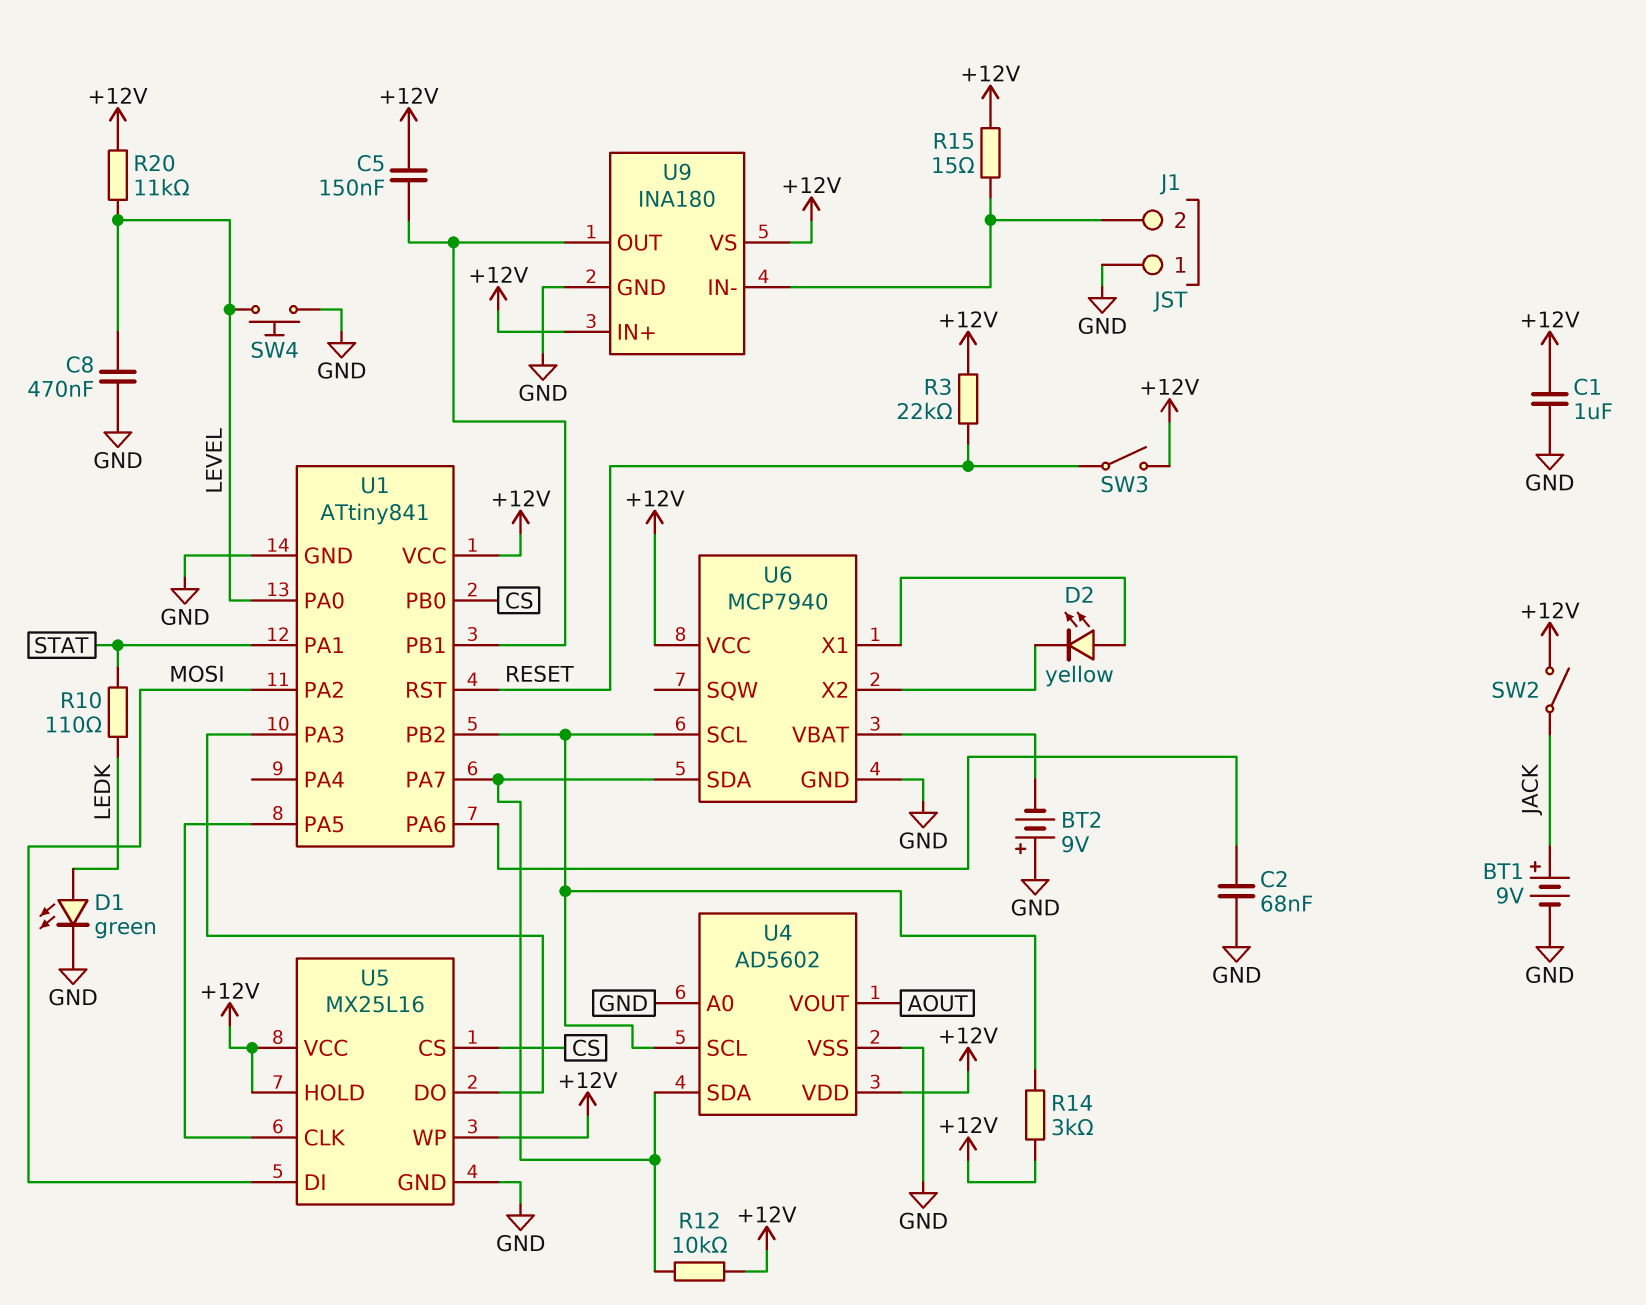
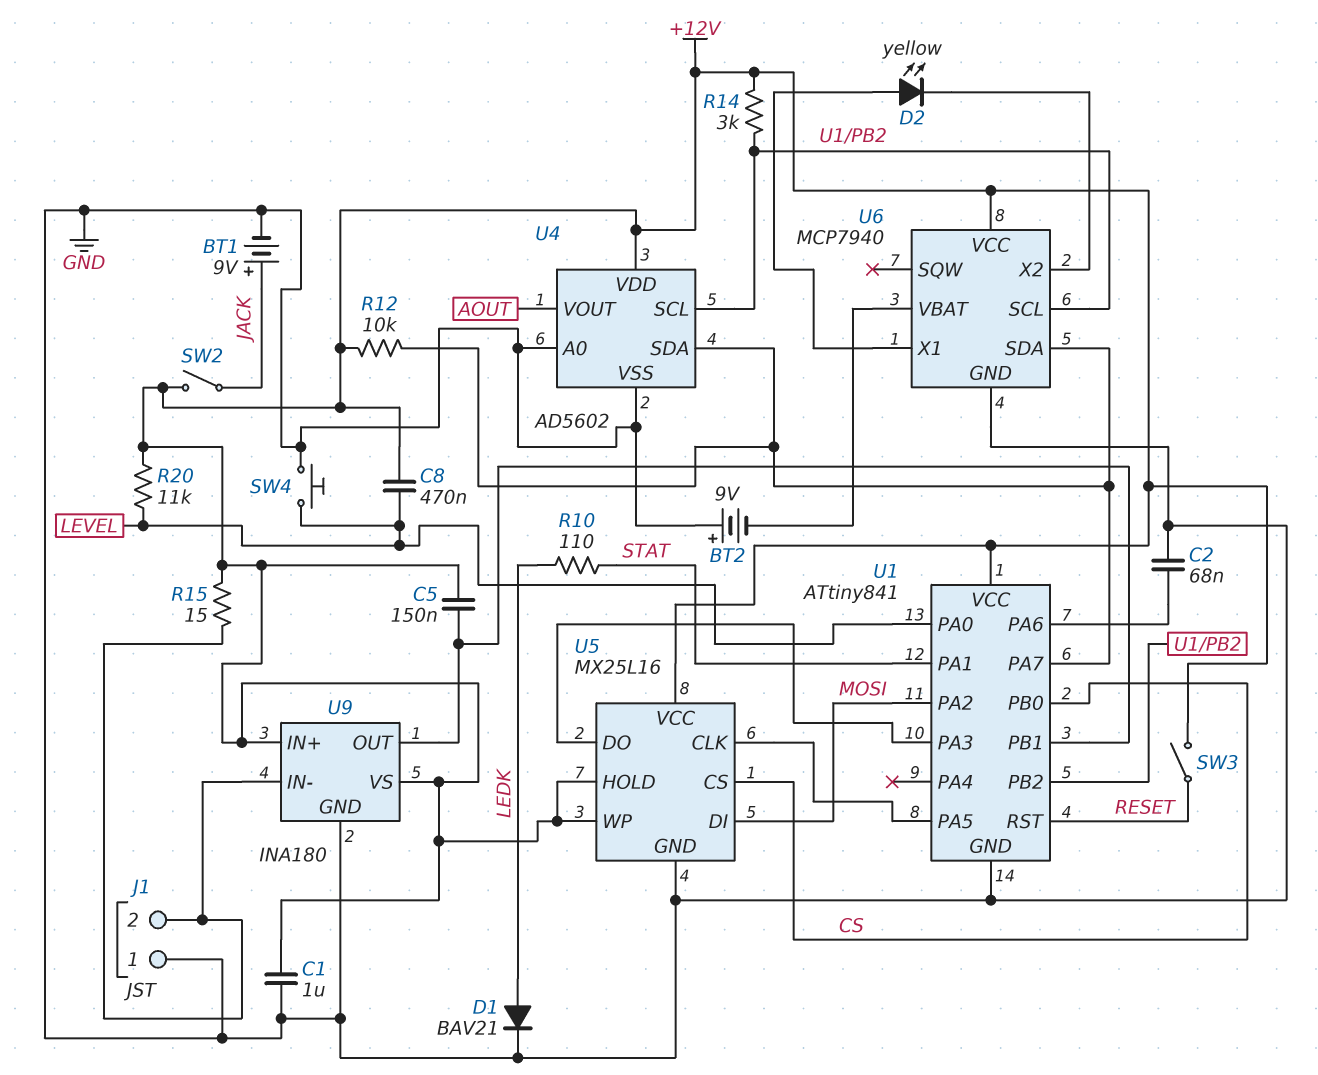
C8: 470nF (GND, LEVEL) -> 470nF (+12V, LEVEL)
D1: LED green (A LEDK, K GND) -> diode BAV21 (A LEDK, K GND)
R3: 22k (+12V, RESET) -> none

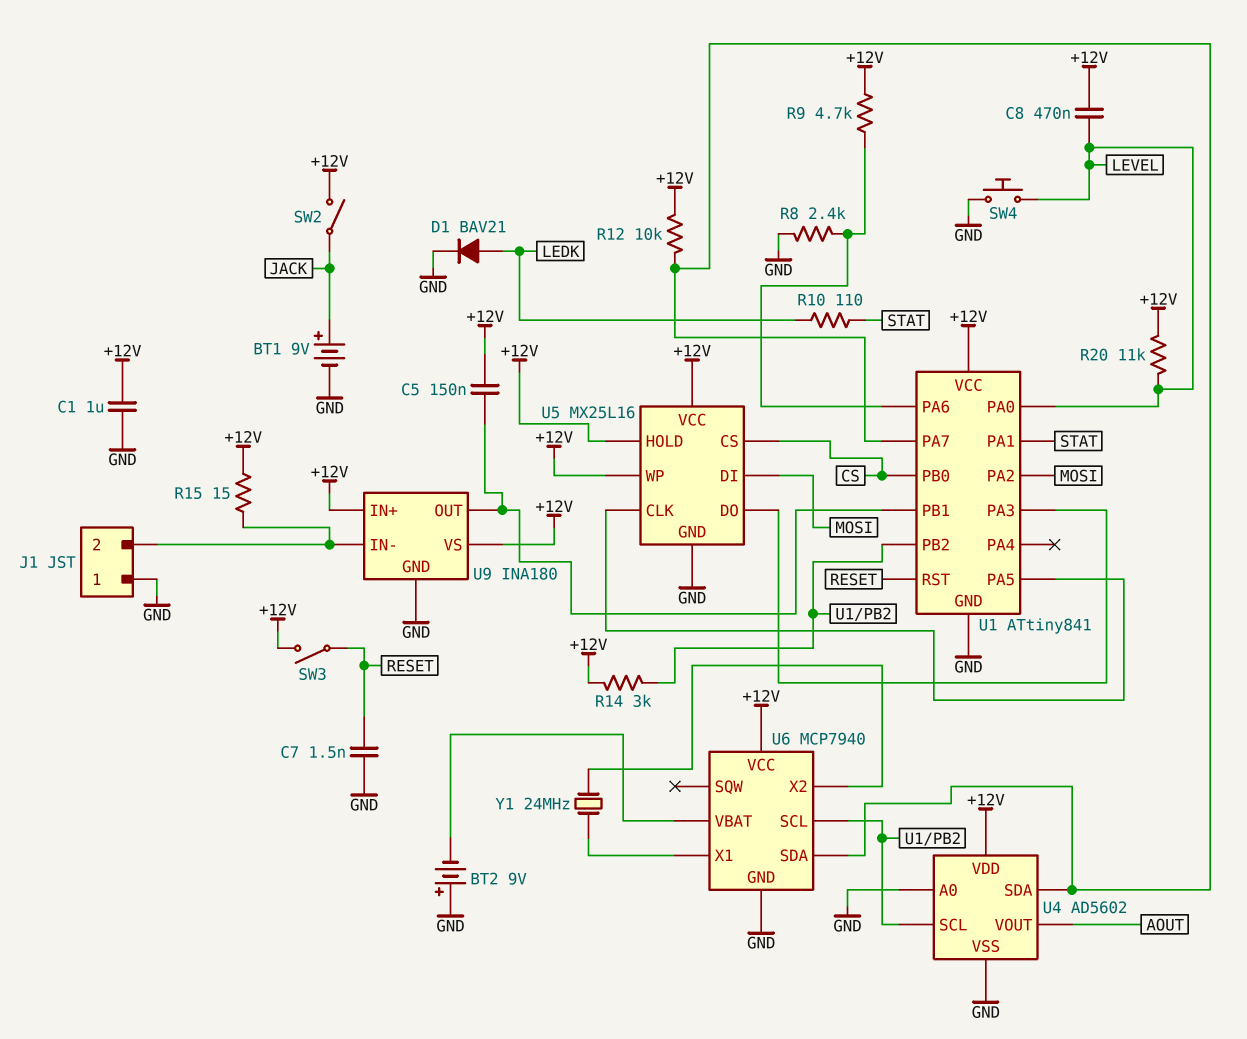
C2: 68nF (GND, U1/PA6) -> none
C7: none -> 1.5nF (GND, RESET)
D2: LED yellow (A U6/X1, K U6/X2) -> none
R8: none -> 2.4k (GND, U1/PA6)
R9: none -> 4.7k (+12V, U1/PA6)
Y1: none -> 24MHz (U6/X1, U6/X2)

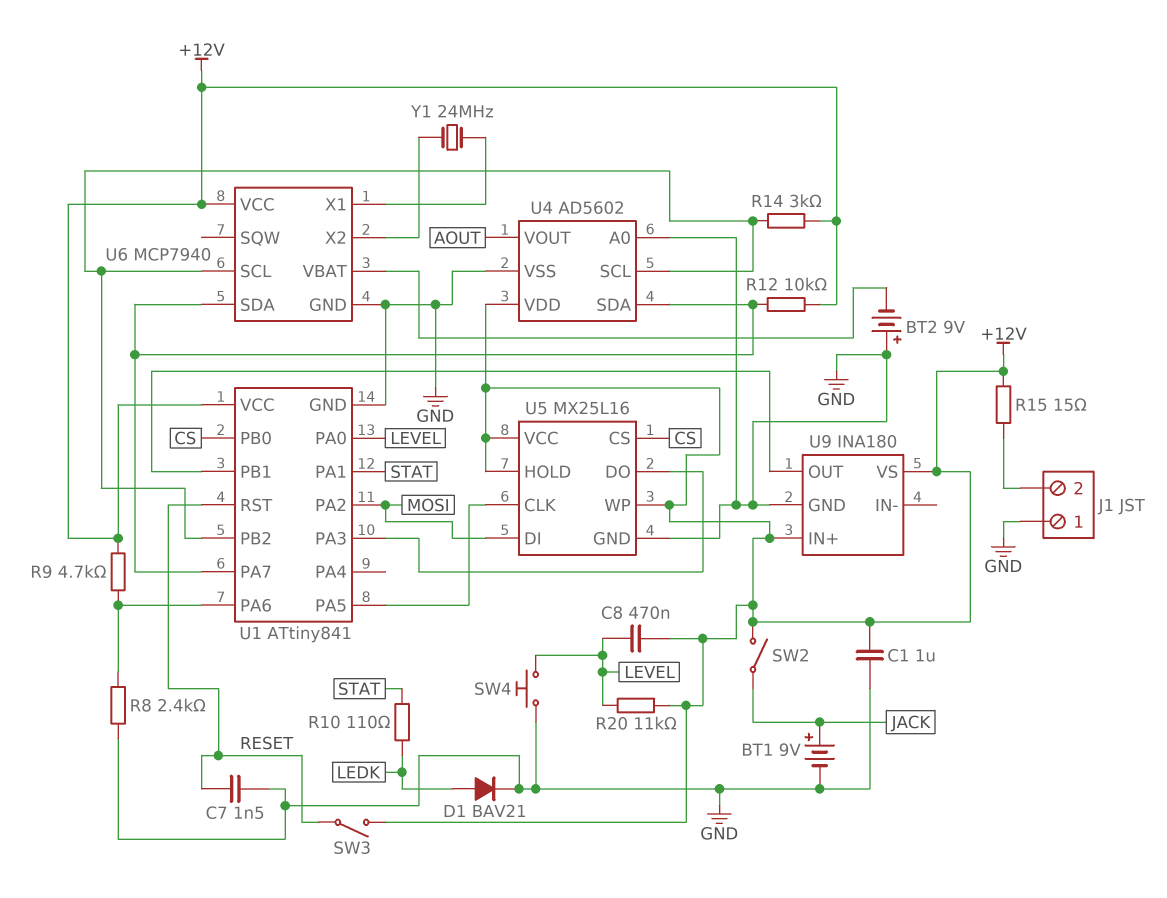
C5: 150nF (+12V, U1/PB1) -> none
U9 pin IN-: J1/2 -> none

